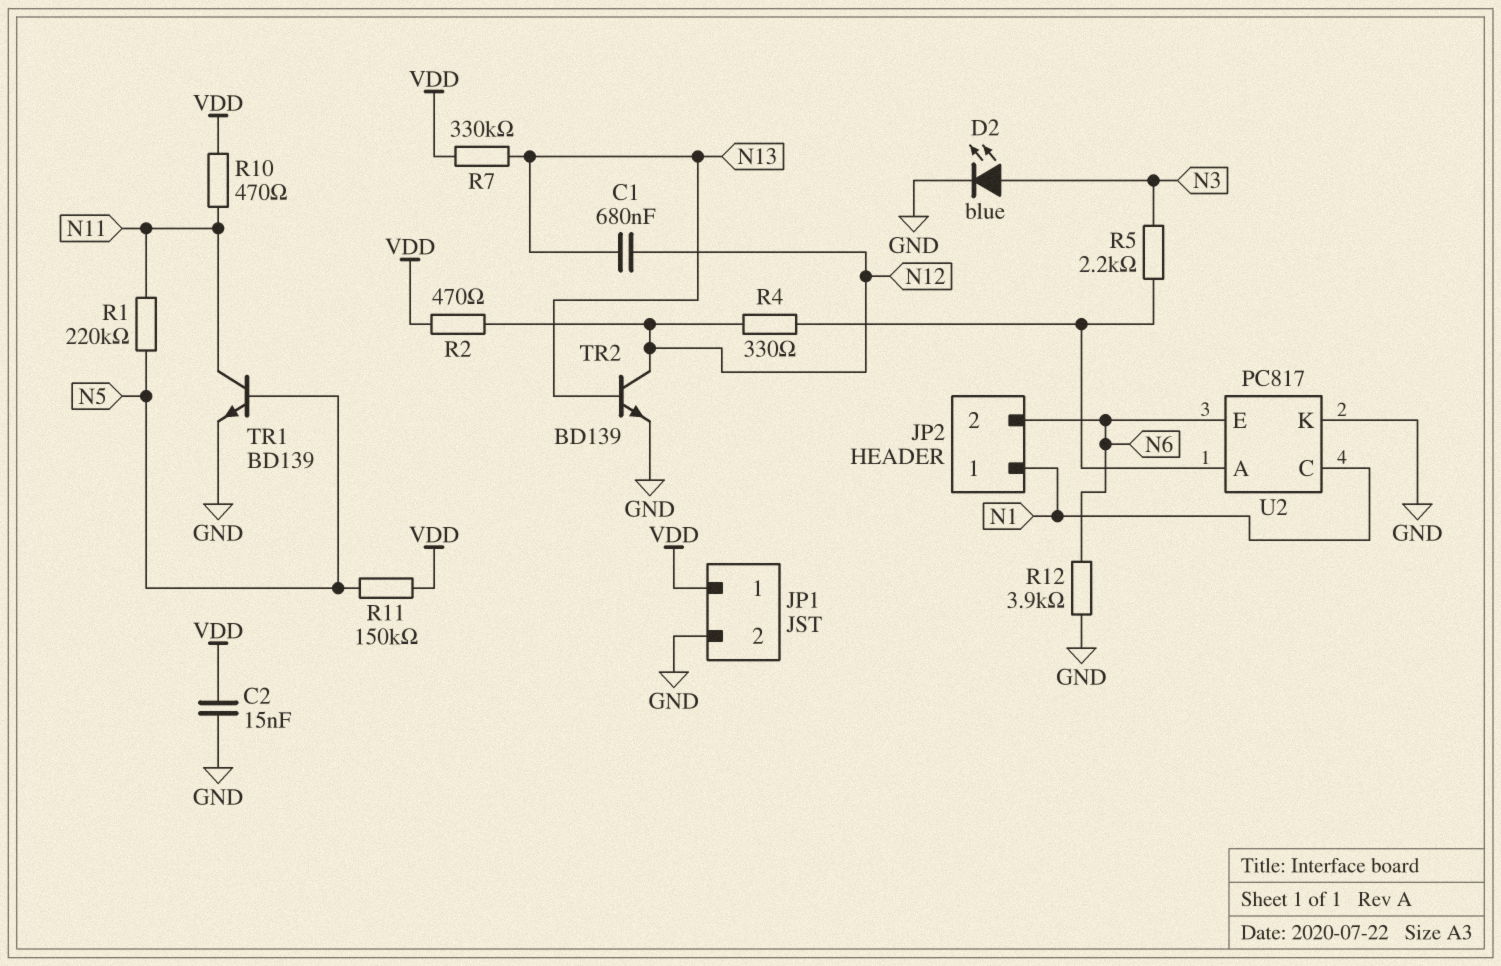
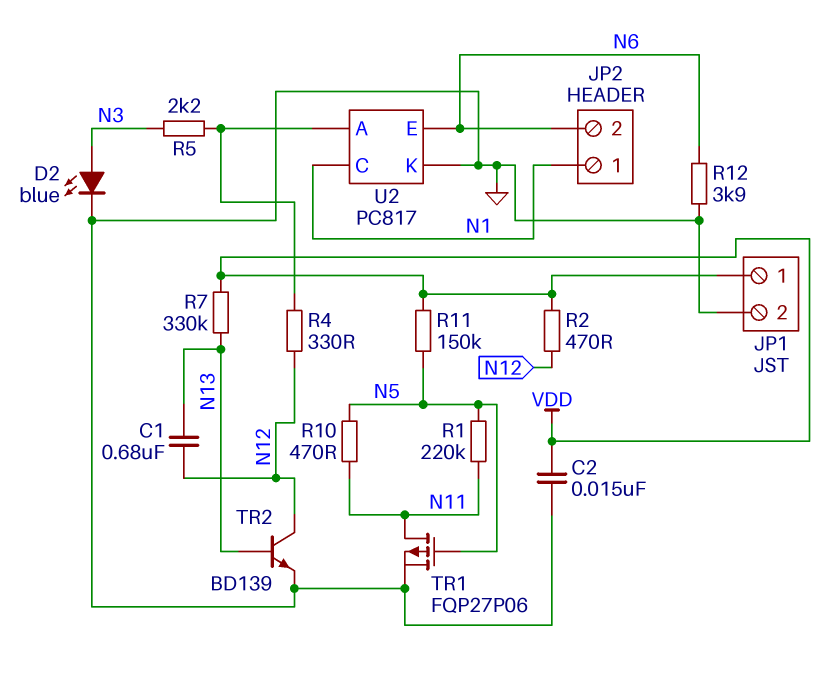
R10: 470 (N11, VDD) -> 470 (N5, N11)
TR1: NPN BD139 (B N5, C N11, E GND) -> PMOS FQP27P06 (G N5, D N11, S GND)

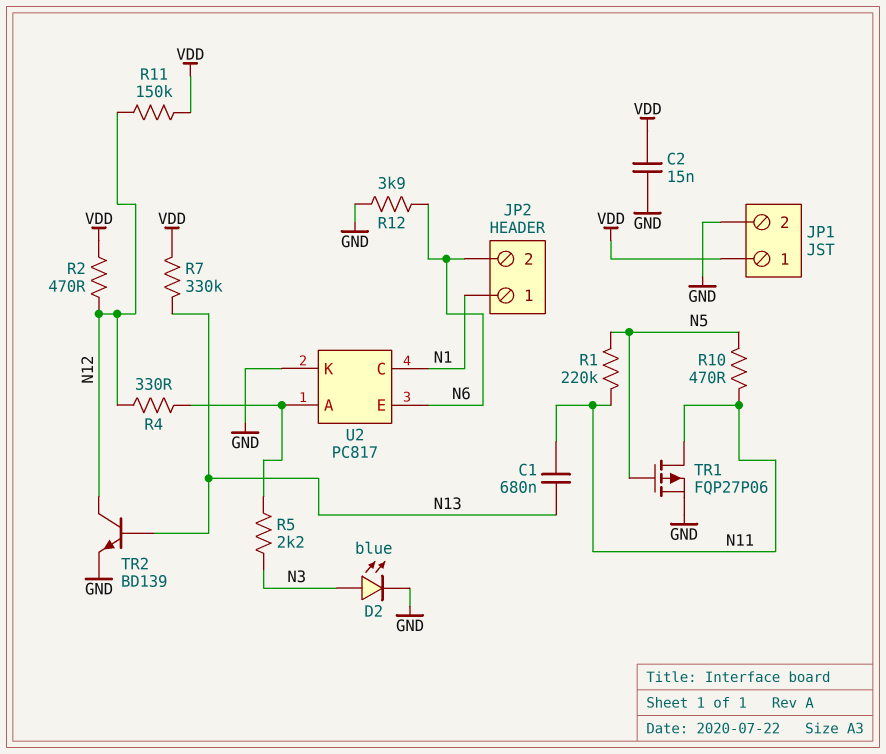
C1: 680nF (N12, N13) -> 680nF (N11, N13)
R11: 150k (N5, VDD) -> 150k (N12, VDD)

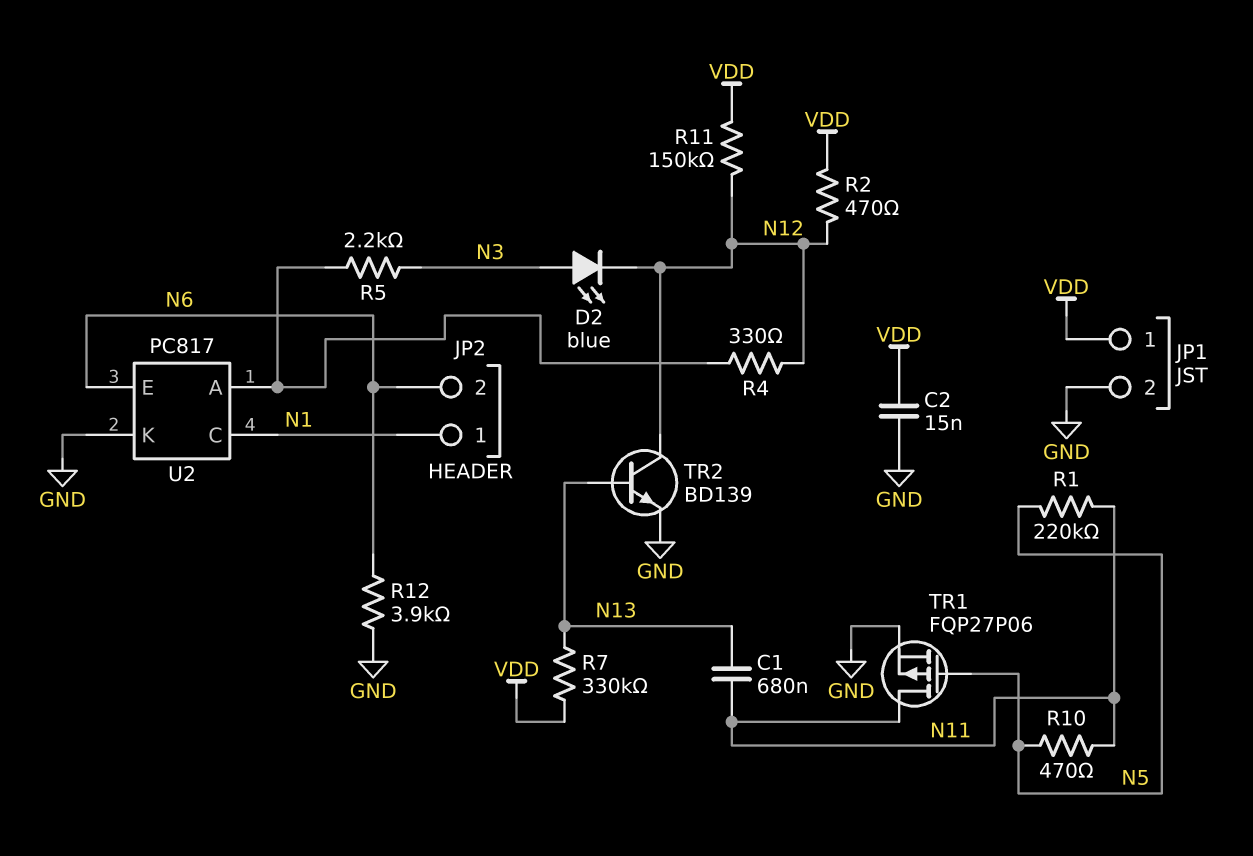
D2: LED blue (A N3, K GND) -> LED blue (A N3, K N12)

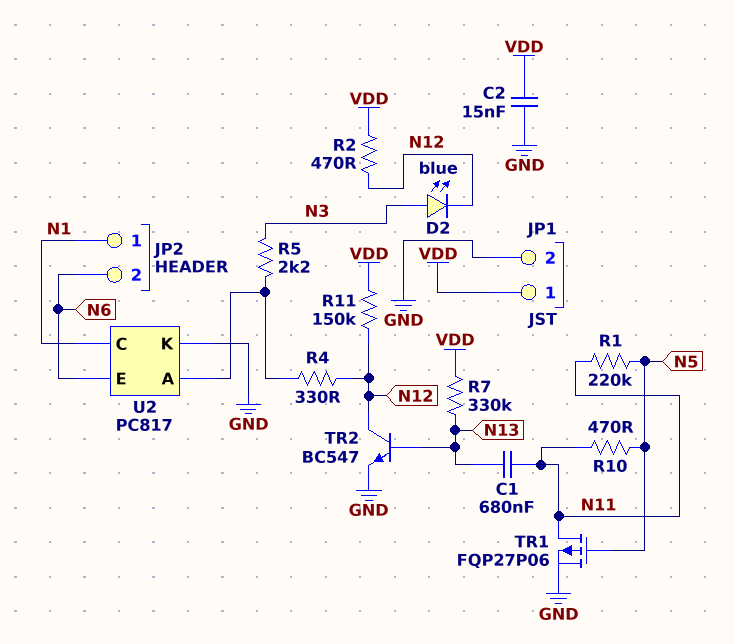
R12: 3.9k (GND, N6) -> none
TR2: NPN BD139 (B N13, C N12, E GND) -> NPN BC547 (B N13, C N12, E GND)

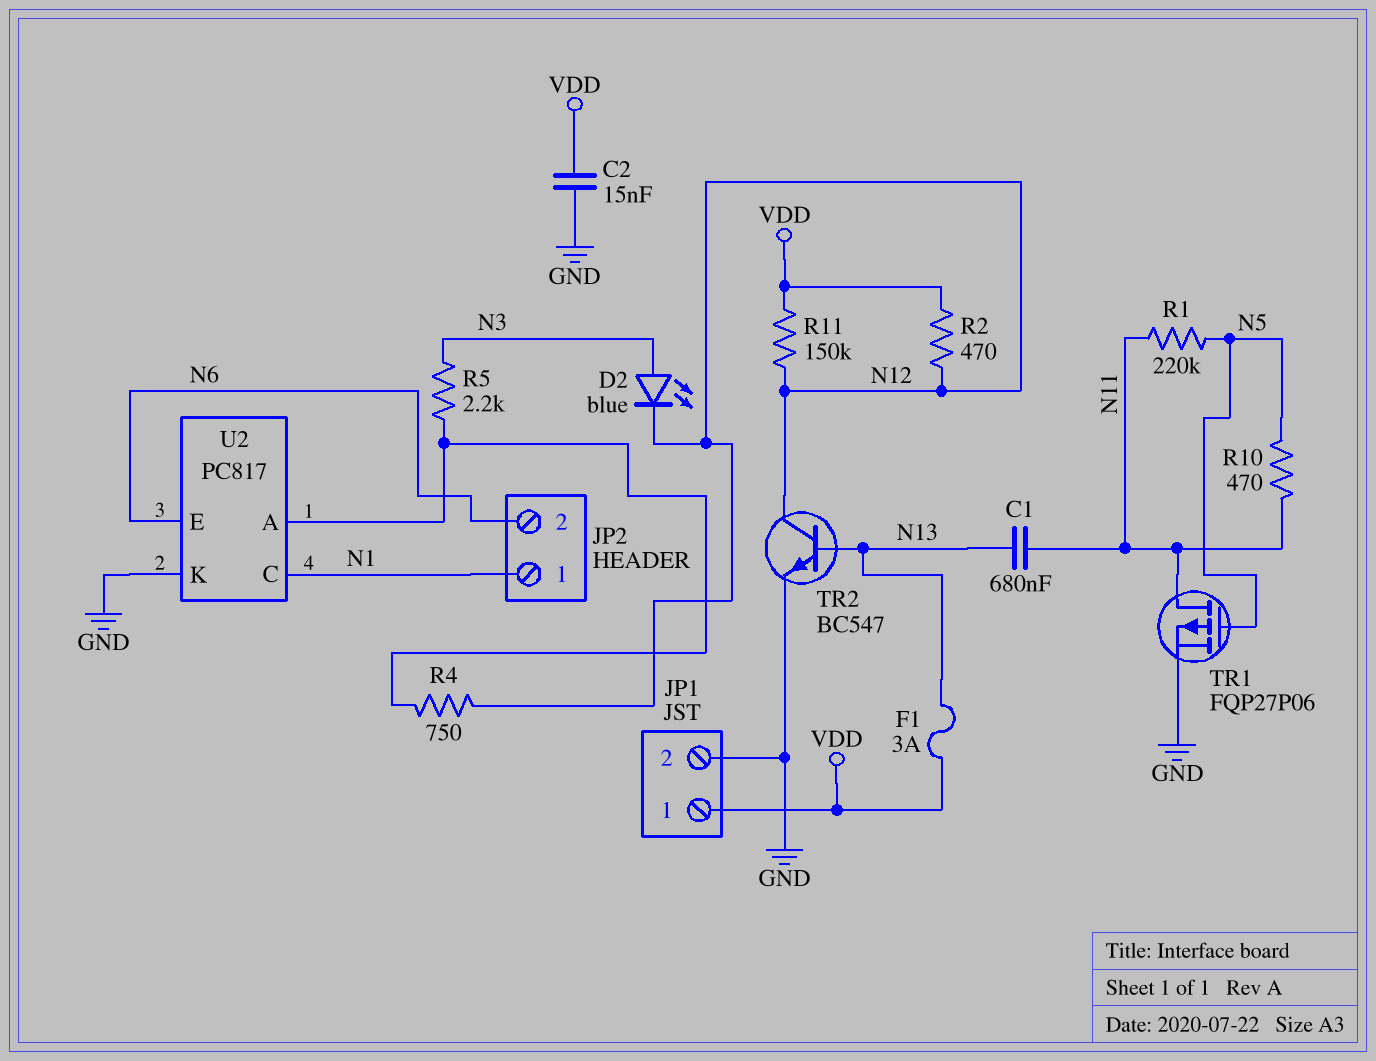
F1: none -> 3A (N13, VDD)
R4: 330 (N12, U2/A) -> 750 (N12, U2/A)
R7: 330k (N13, VDD) -> none

